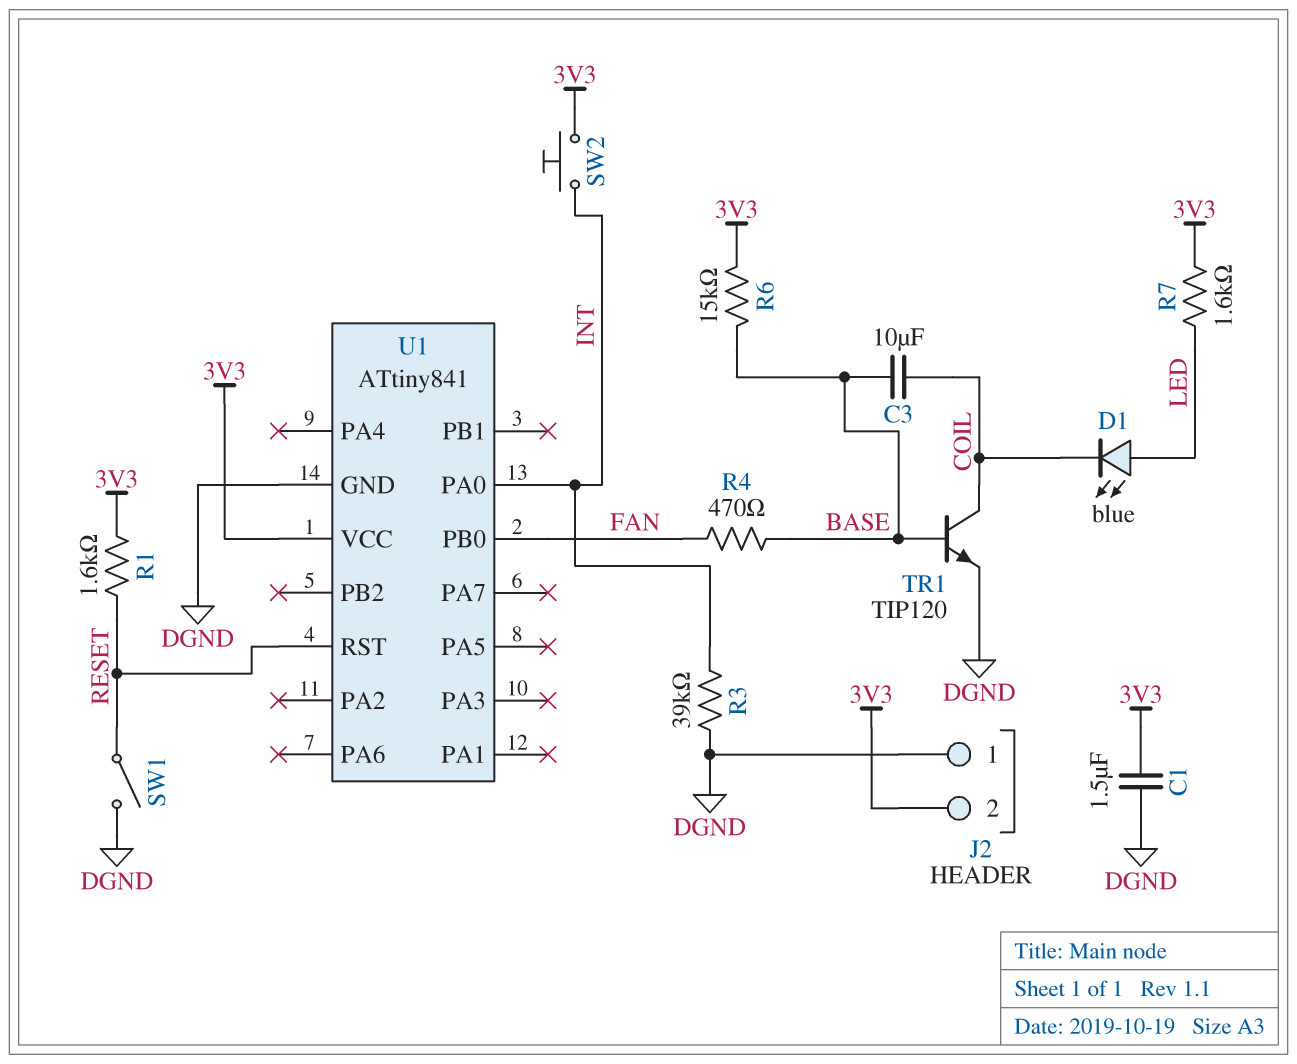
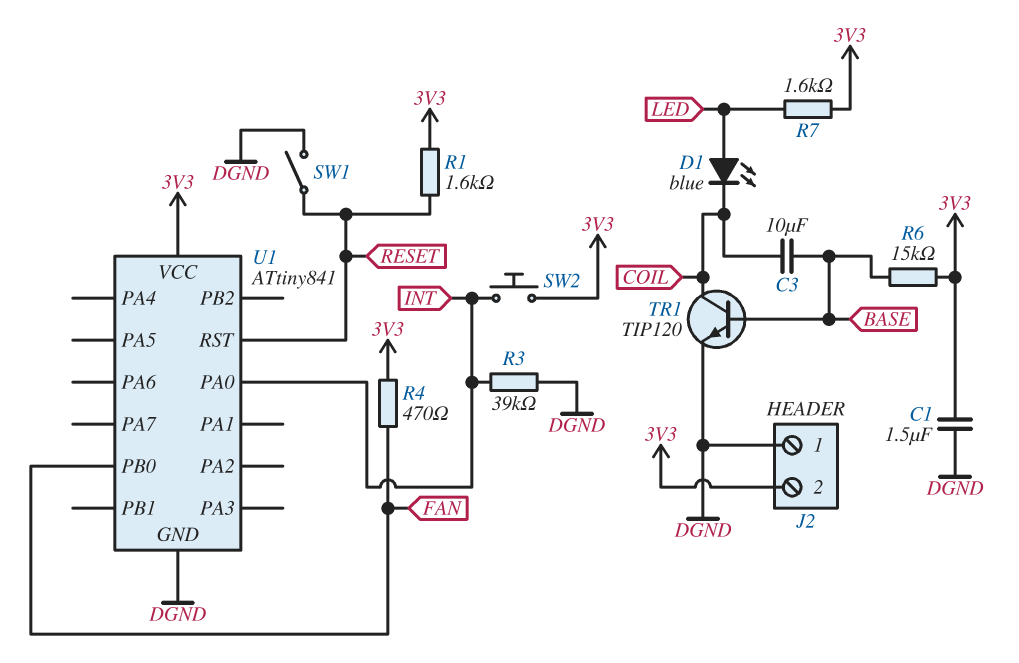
R4: 470 (BASE, FAN) -> 470 (3V3, FAN)

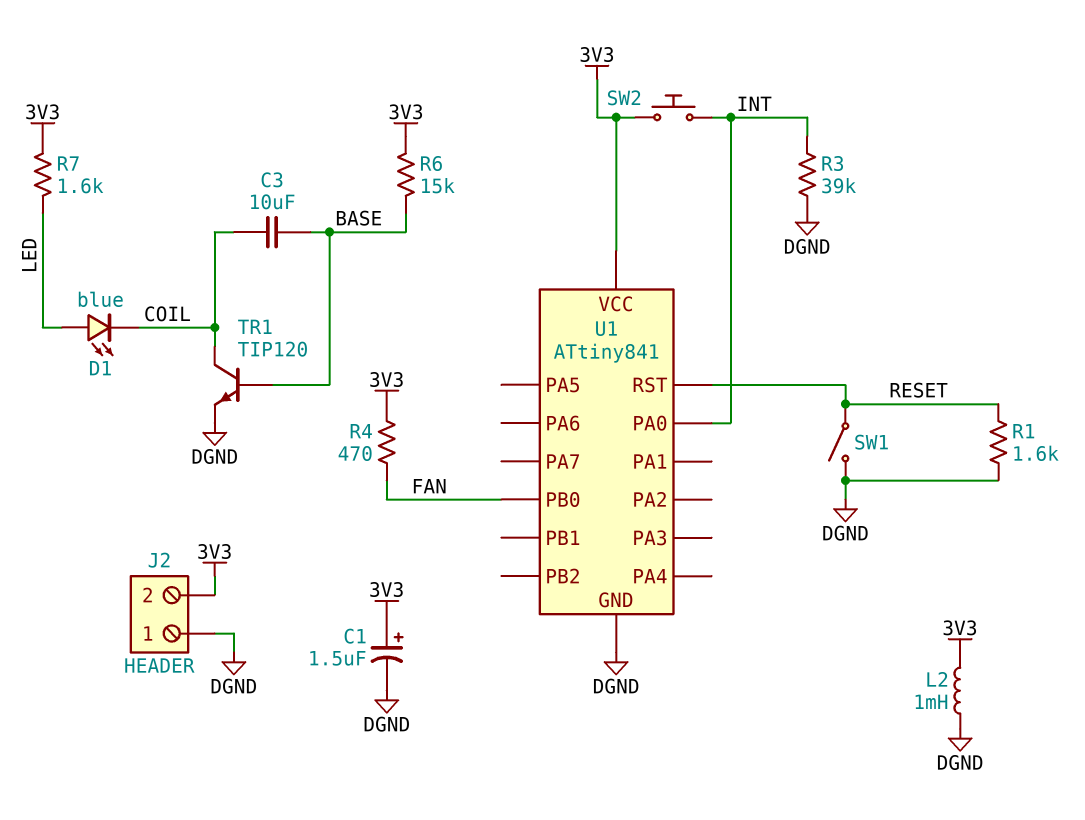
C1: 1.5uF (3V3, DGND) -> 1.5uF (plus 3V3, minus DGND)
L2: none -> 1mH (3V3, DGND)
R1: 1.6k (3V3, RESET) -> 1.6k (DGND, RESET)

